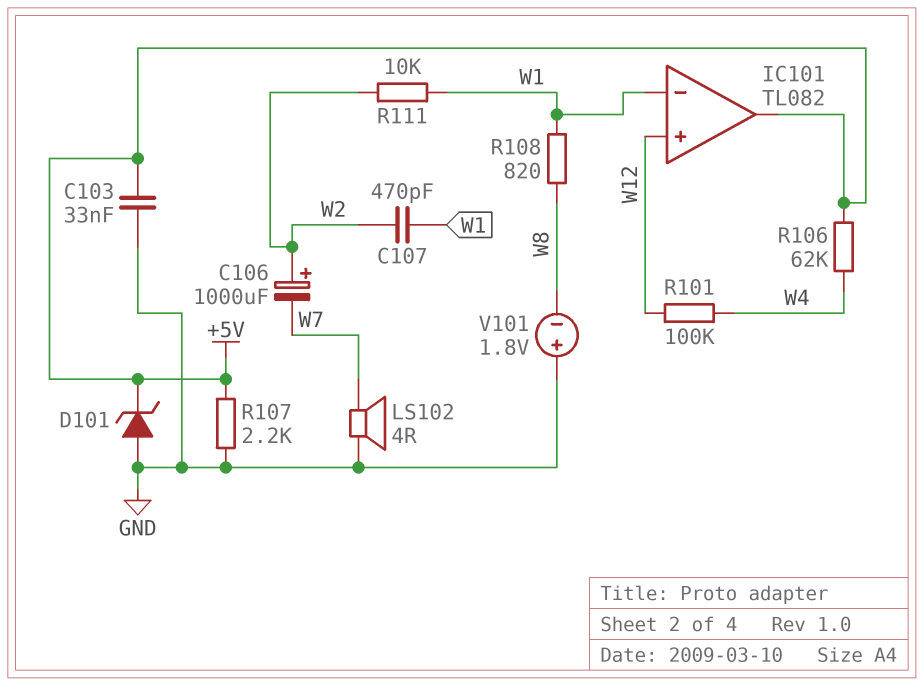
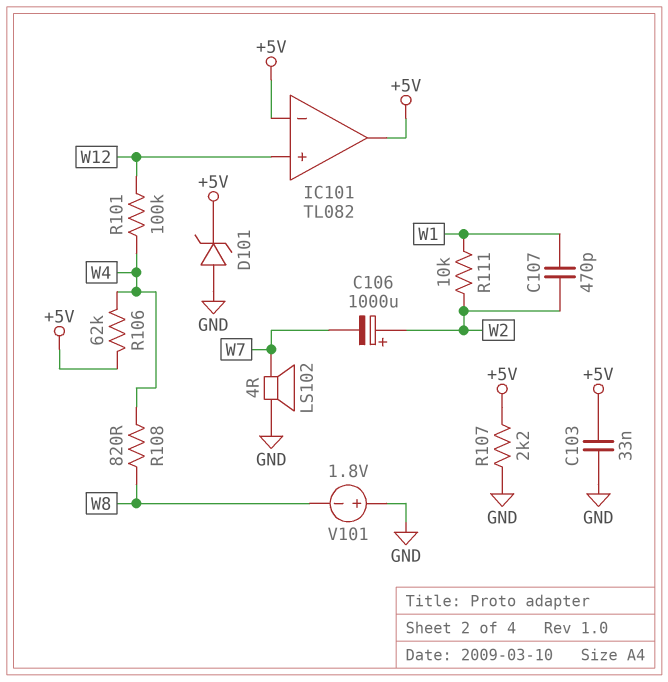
IC101 pin in-: W1 -> +5V
R108: 820 (W1, W8) -> 820 (W4, W8)

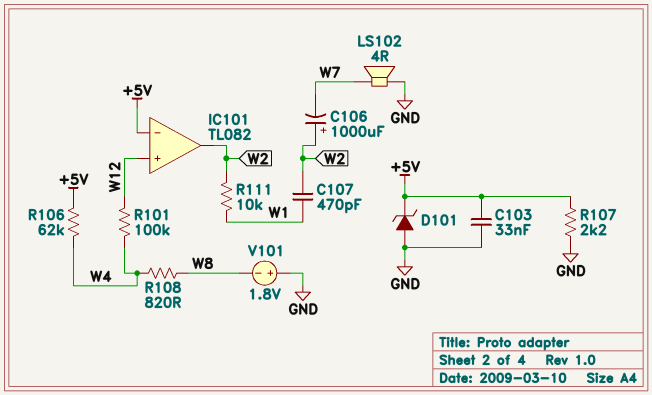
IC101 pin out: +5V -> W2

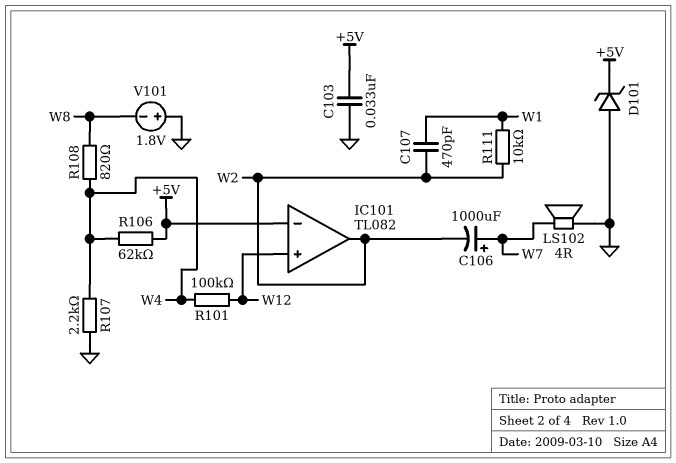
C106: 1000uF (plus W2, minus W7) -> 1000uF (plus W7, minus W2)
R107: 2.2k (+5V, GND) -> 2.2k (GND, W4)

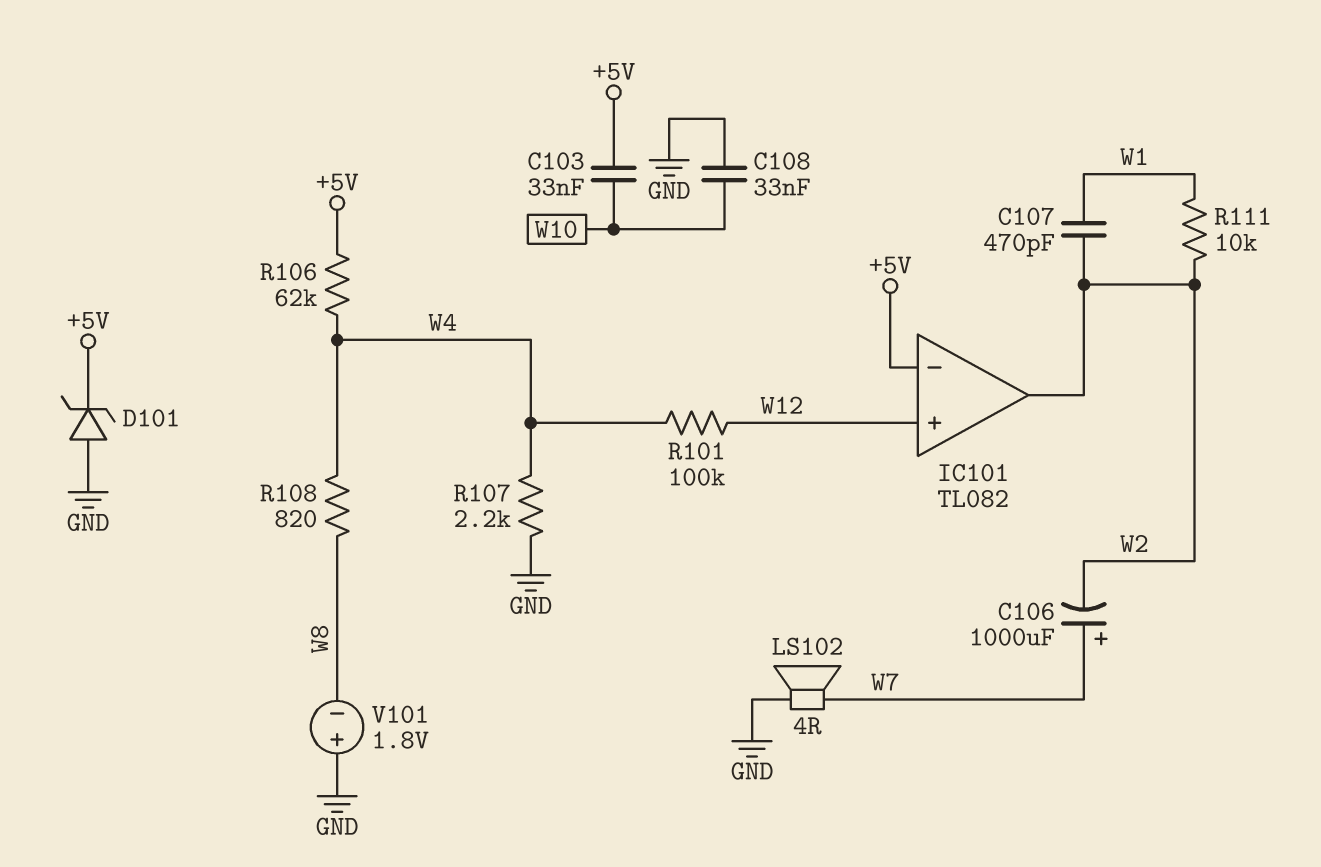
C103: 33nF (+5V, GND) -> 33nF (+5V, W10)
C108: none -> 33nF (GND, W10)

